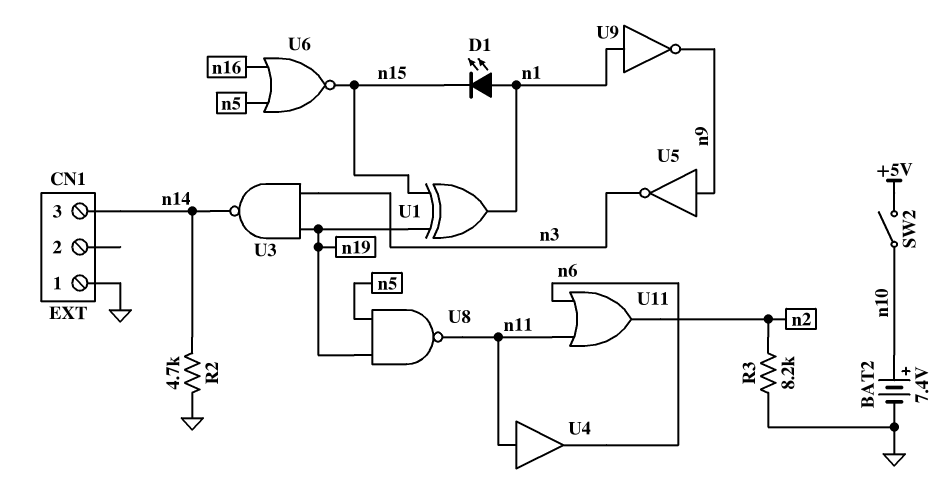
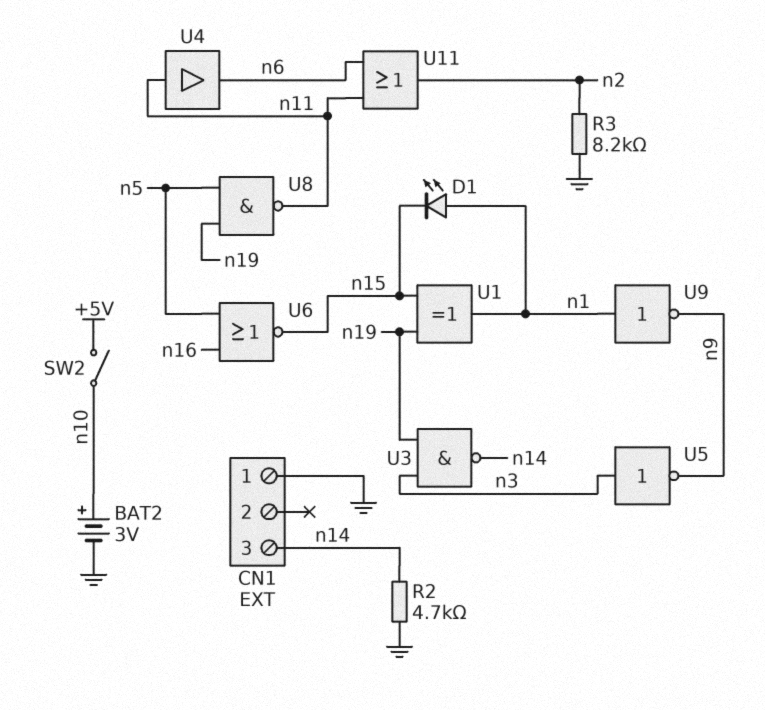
BAT2: 7.4V (plus n10, minus GND) -> 3V (plus n10, minus GND)
U5: NOT (in n9, out n3) -> NOT (in n3, out n9)

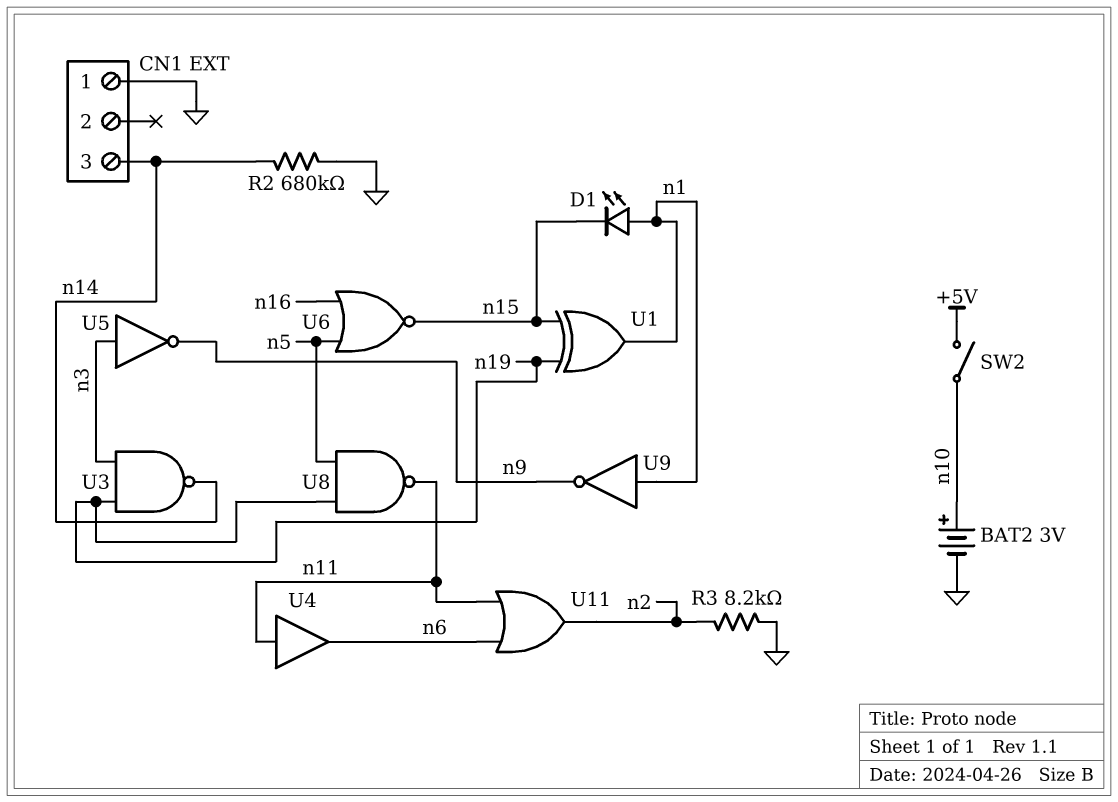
R2: 4.7k (GND, n14) -> 680k (GND, n14)

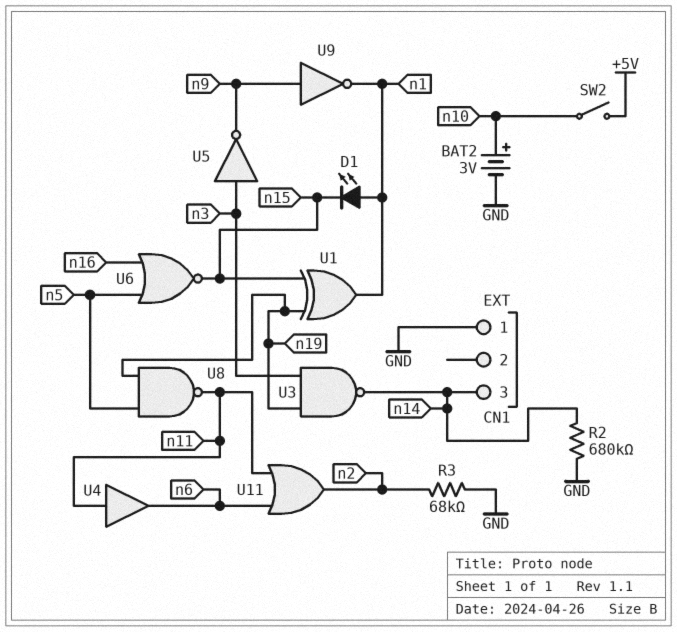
R3: 8.2k (GND, n2) -> 68k (GND, n2)
U9: NOT (in n1, out n9) -> NOT (in n9, out n1)

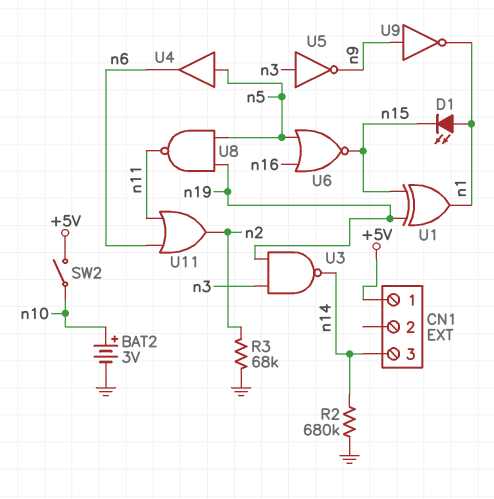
CN1 pin 1: GND -> +5V
U4: buffer (in n11, out n6) -> buffer (in n5, out n6)

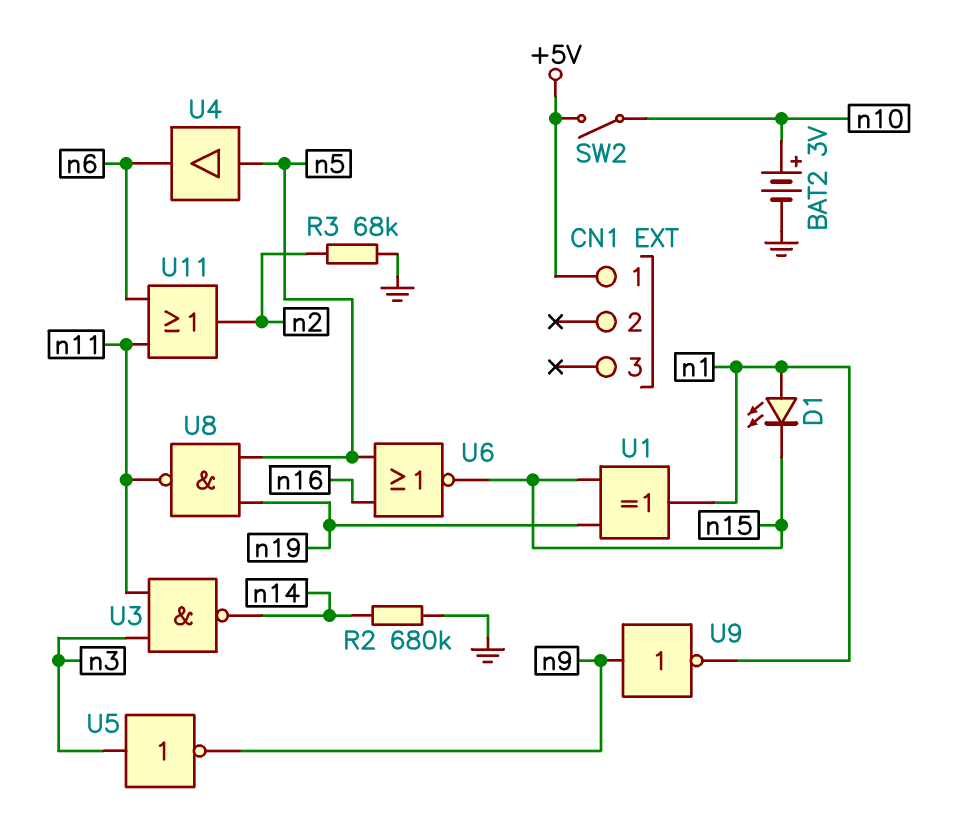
CN1 pin 3: n14 -> none
U3: NAND (in n3, in n19, out n14) -> NAND (in n3, in n11, out n14)

